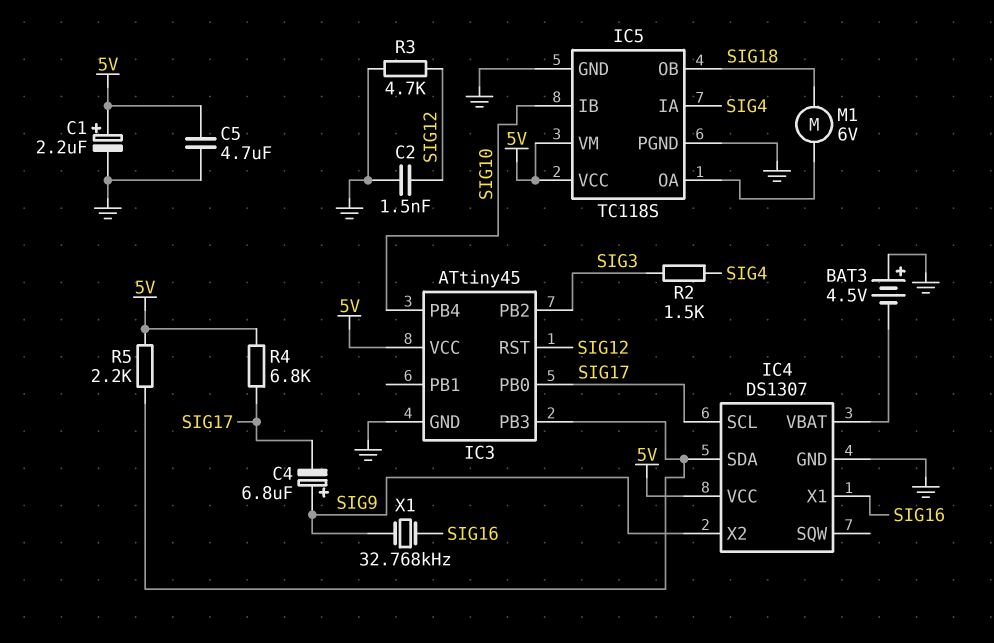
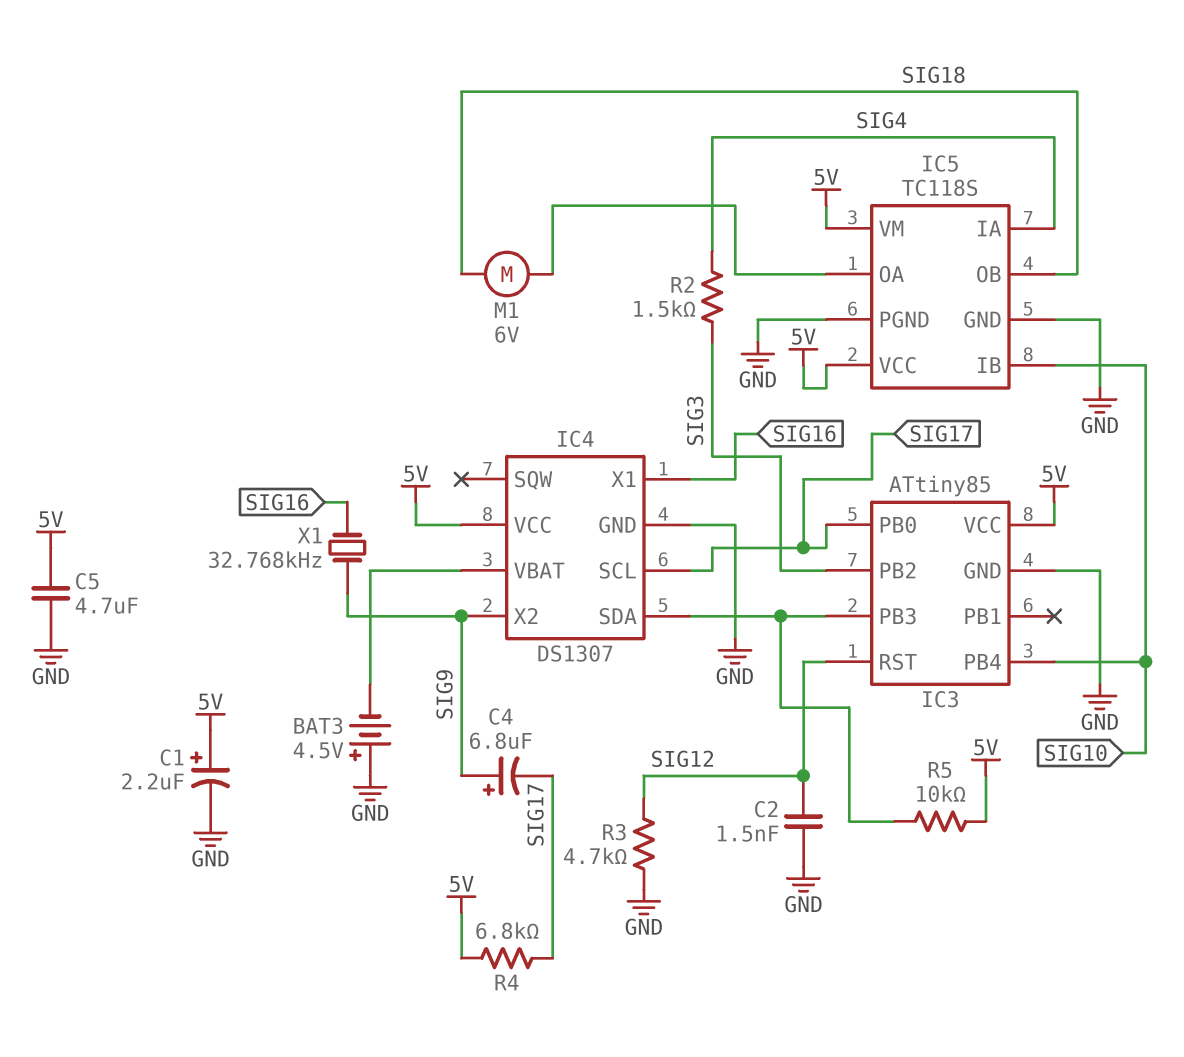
IC3: ATtiny45 -> ATtiny85
R5: 2.2k (5V, IC3/PB3) -> 10k (5V, IC3/PB3)

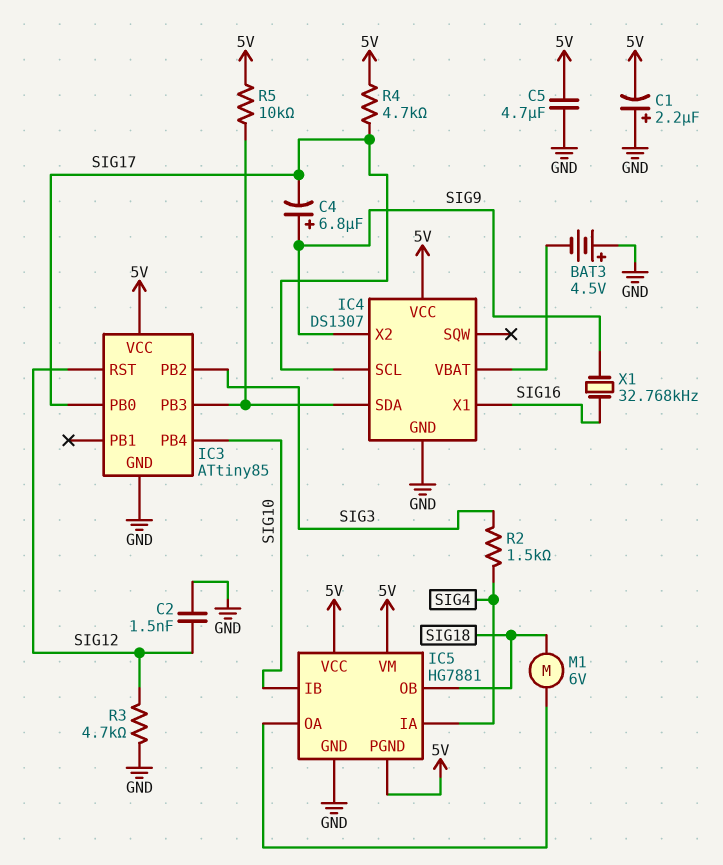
C1: 2.2uF (plus 5V, minus GND) -> 2.2uF (plus GND, minus 5V)
IC5: TC118S -> HG7881
IC5 pin PGND: GND -> 5V
R4: 6.8k (5V, SIG17) -> 4.7k (5V, SIG17)

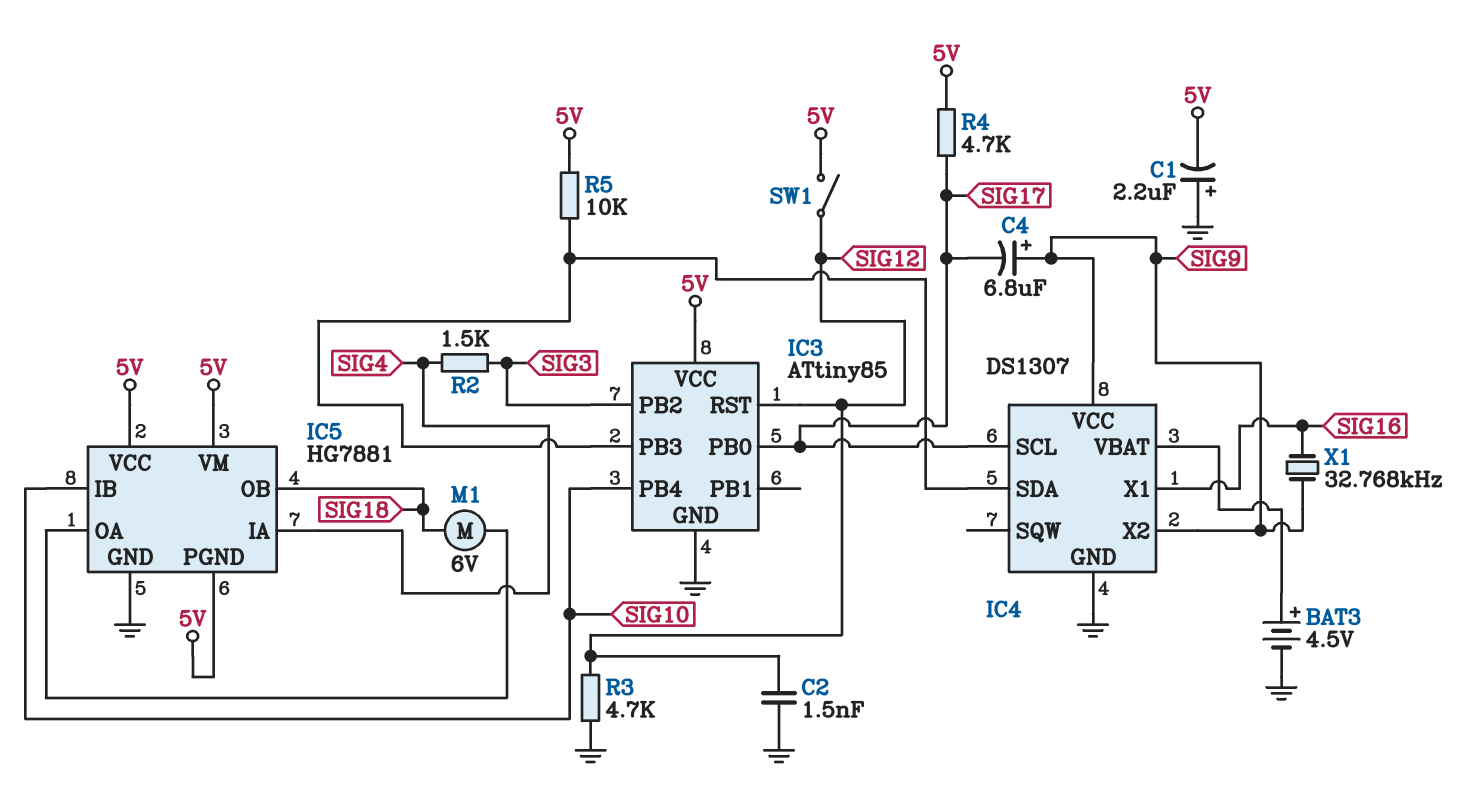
BAT3: 4.5V (plus GND, minus IC4/VBAT) -> 4.5V (plus IC4/VBAT, minus GND)
C5: 4.7uF (5V, GND) -> none
IC4 pin VCC: 5V -> SIG9
SW1: none -> switch (5V, SIG12)

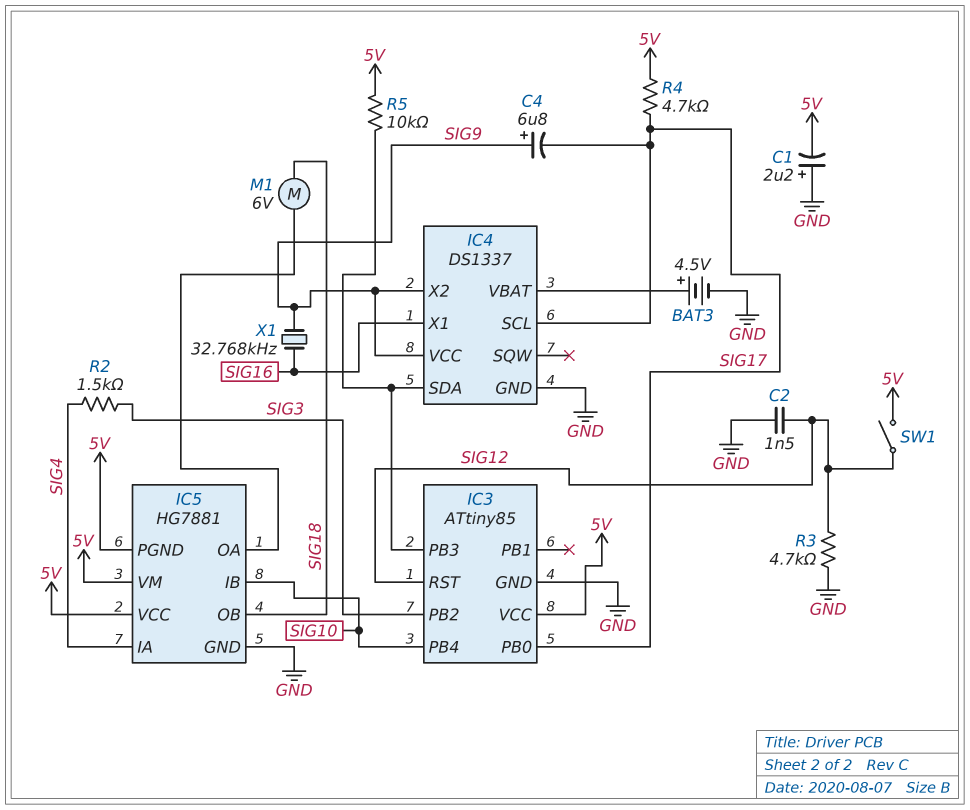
IC4: DS1307 -> DS1337

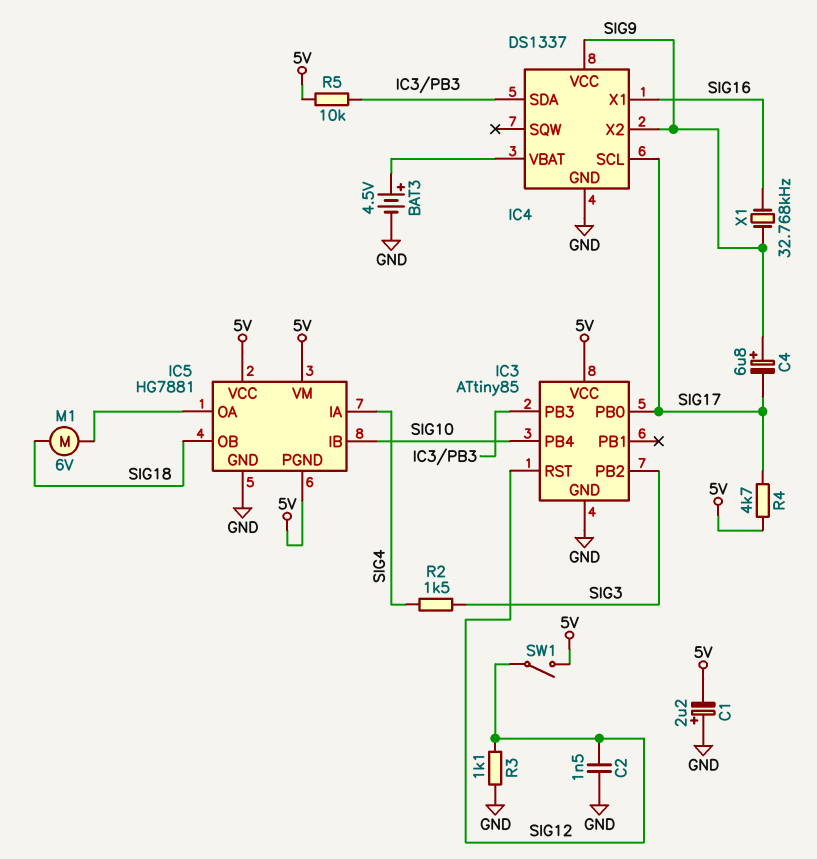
R3: 4.7k (GND, SIG12) -> 1.1k (GND, SIG12)

